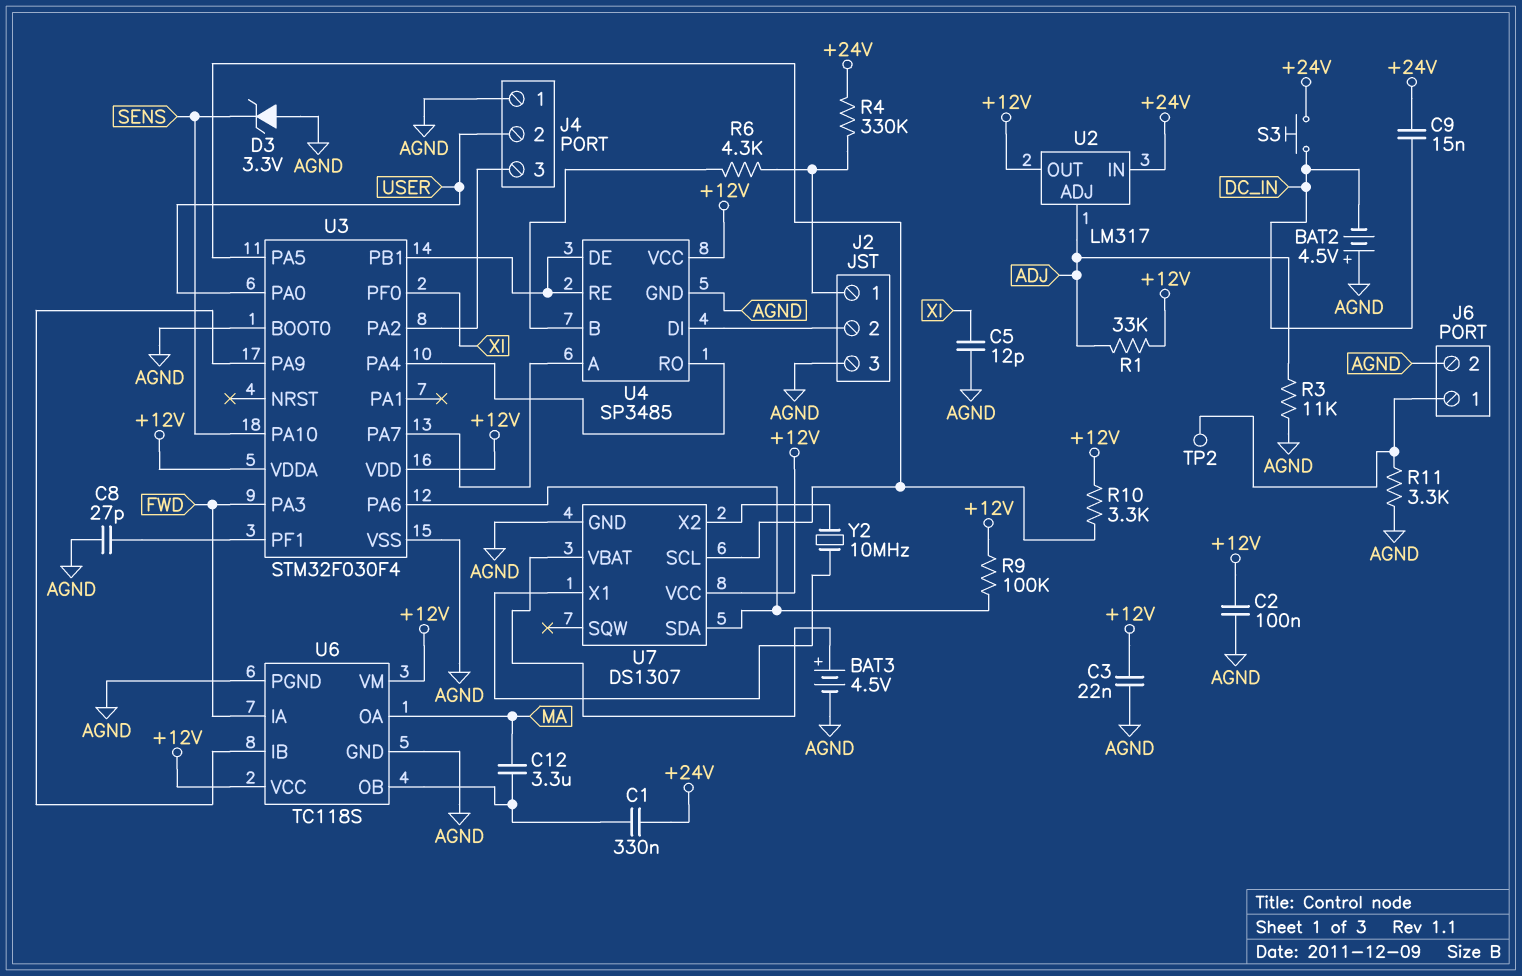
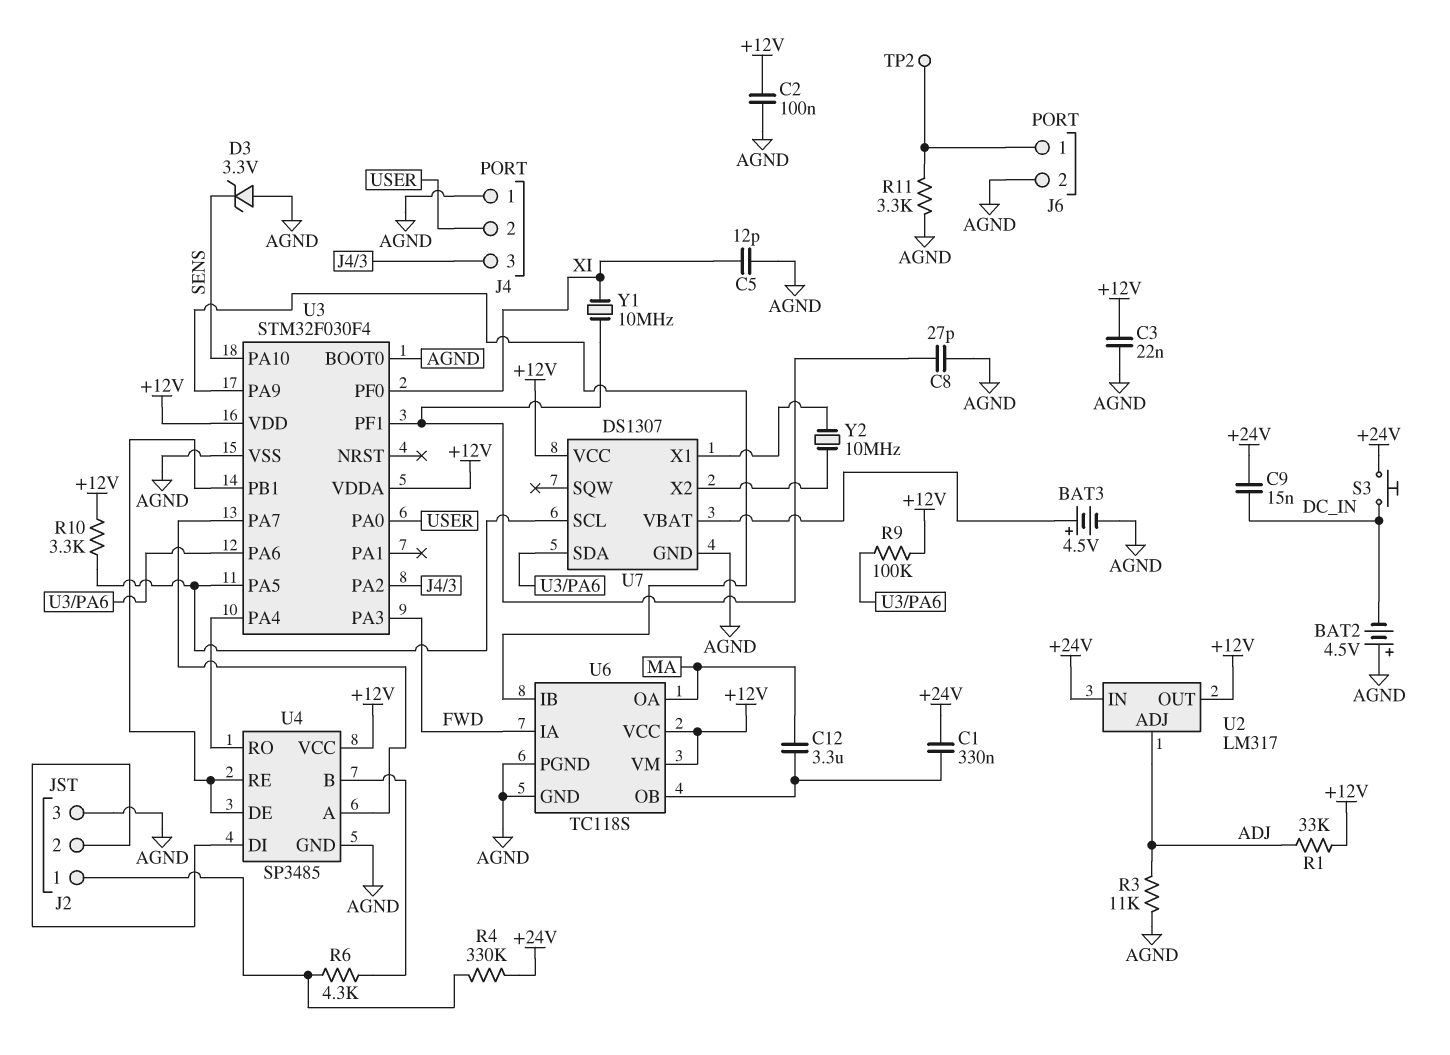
Y1: none -> 10MHz (U3/PF1, XI)

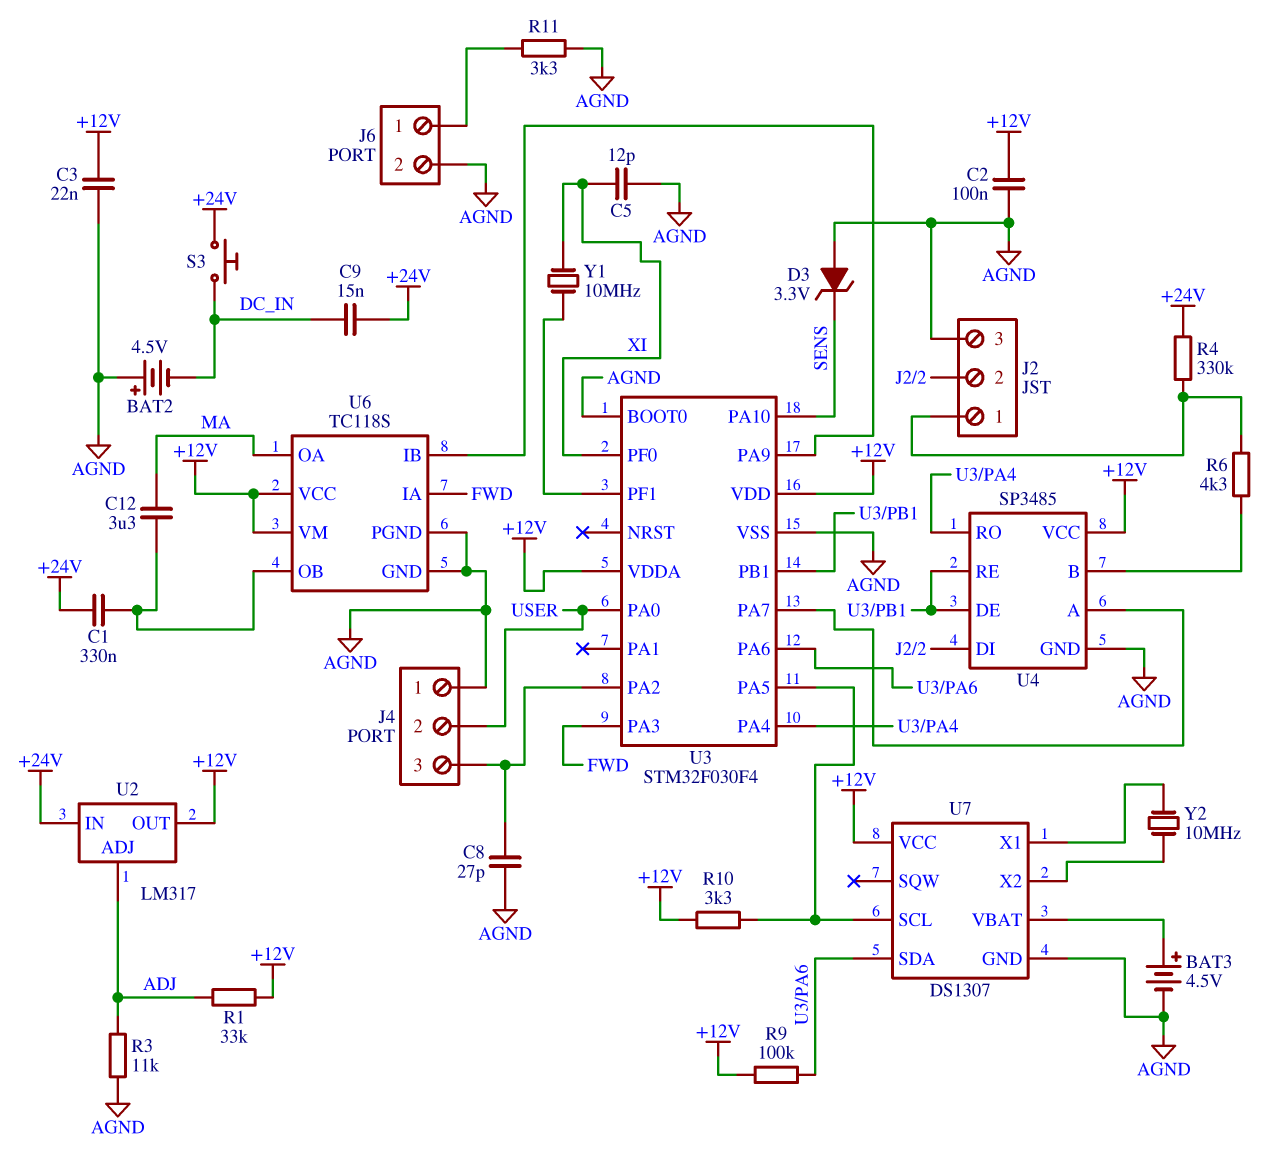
C8: 27pF (AGND, U3/PF1) -> 27pF (AGND, J4/3)
TP2: test point (J6/1) -> none

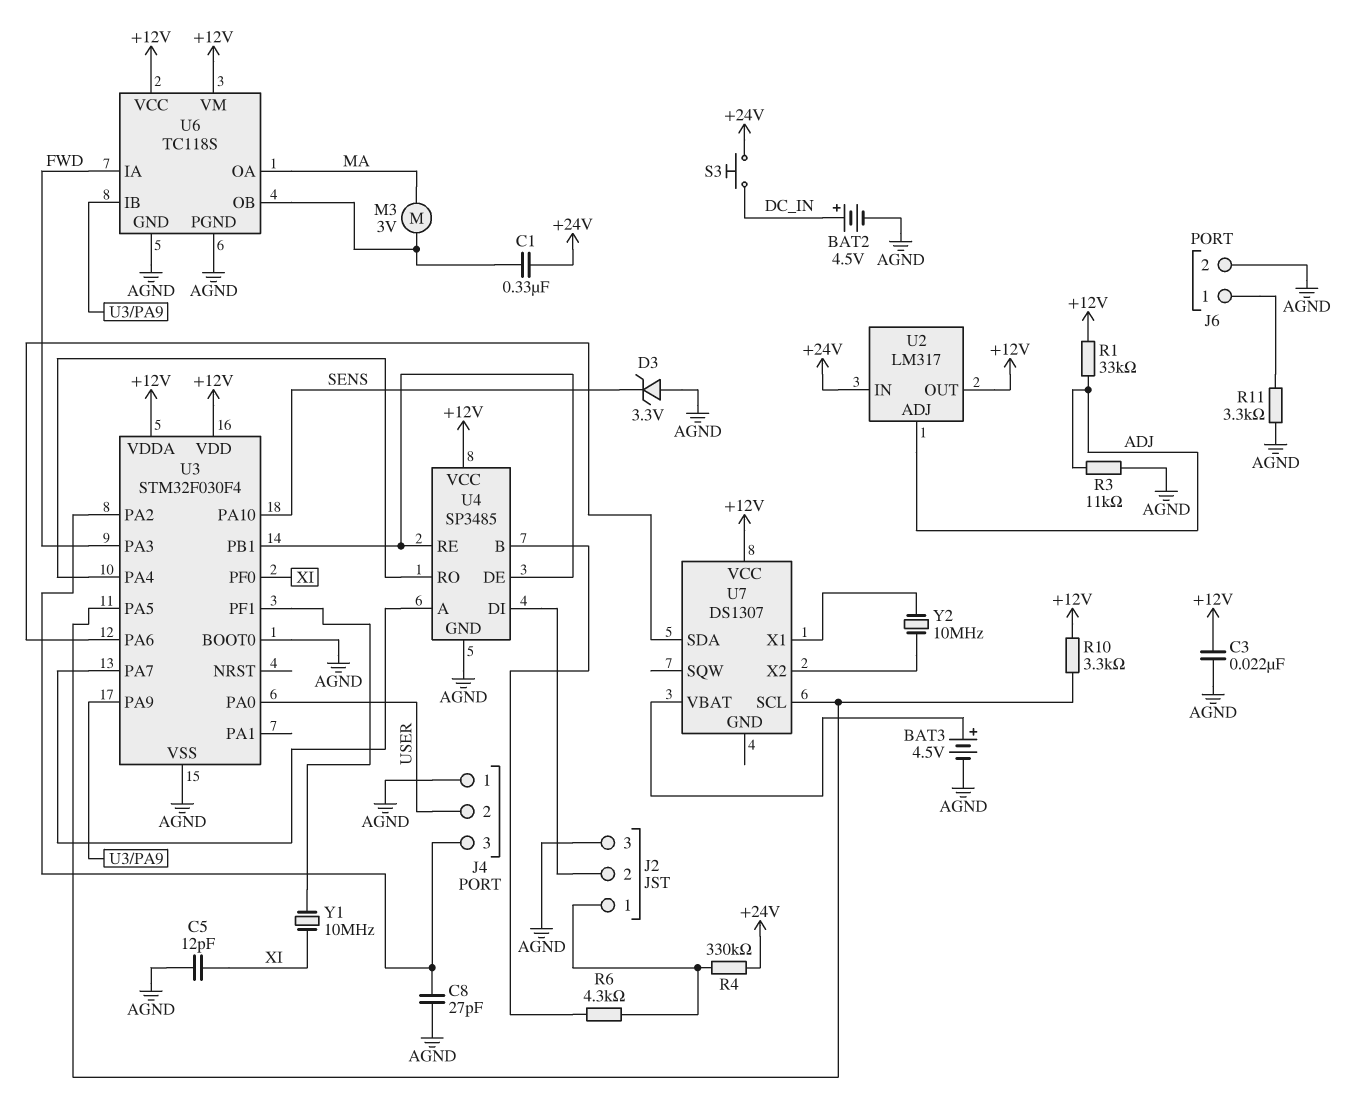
BAT2: 4.5V (plus AGND, minus DC_IN) -> 4.5V (plus DC_IN, minus AGND)
C2: 100nF (+12V, AGND) -> none
C9: 15nF (+24V, DC_IN) -> none
C12: 3.3uF (MA, U6/OB) -> none
M3: none -> motor 3V (MA, U6/OB)
R9: 100k (+12V, U3/PA6) -> none
U7 pin GND: AGND -> none

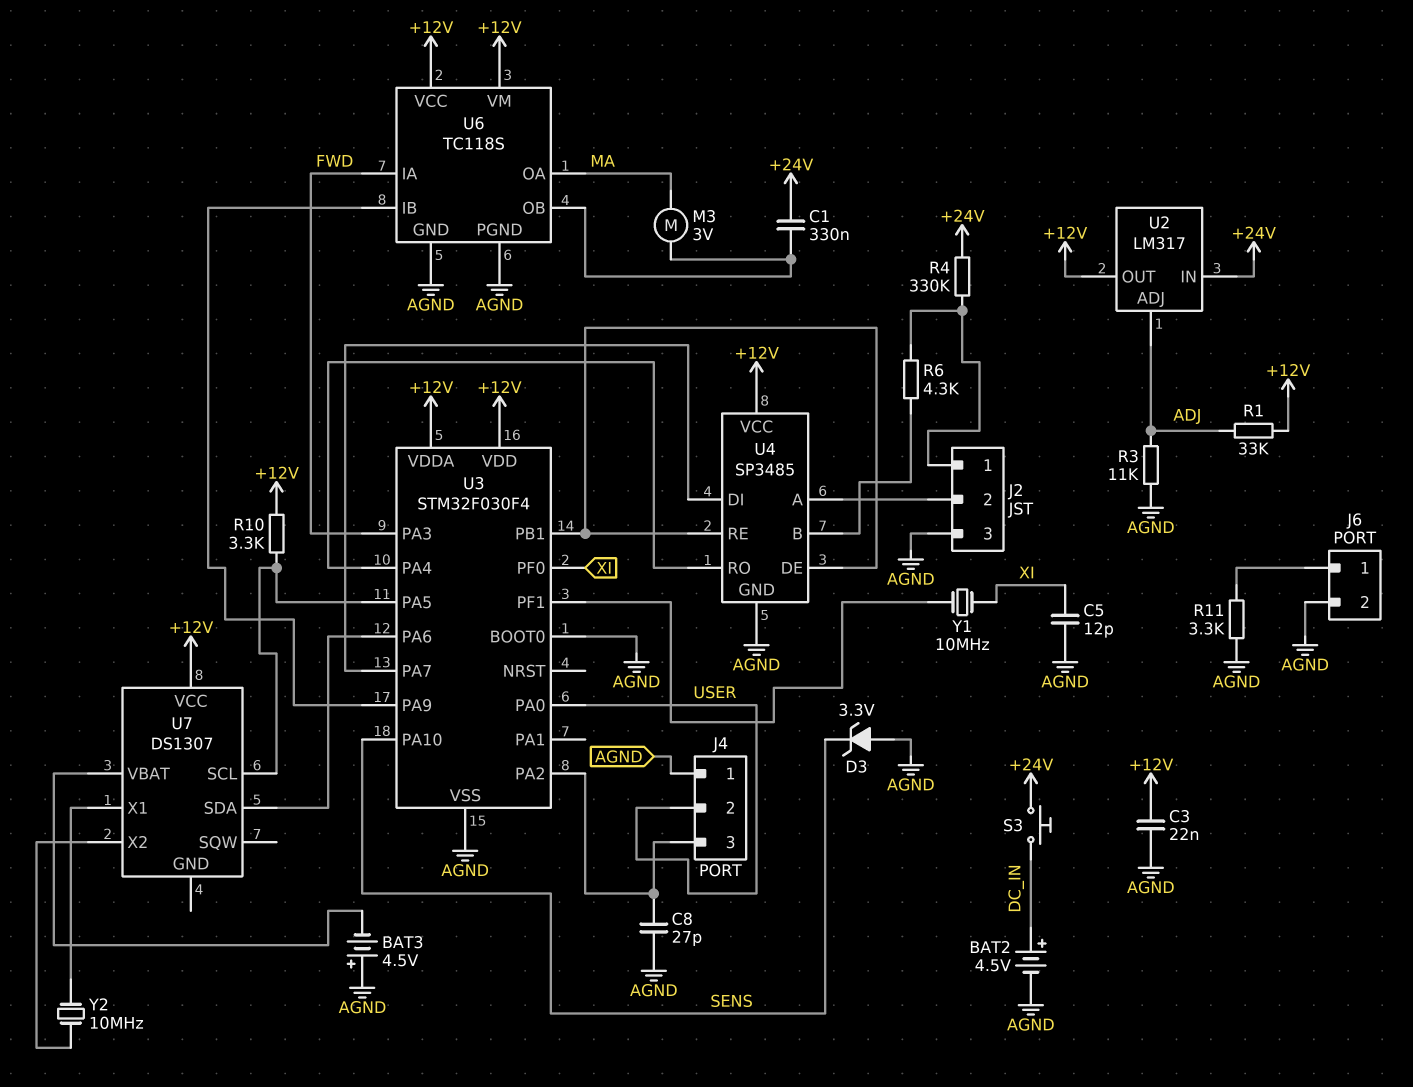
BAT3: 4.5V (plus U7/VBAT, minus AGND) -> 4.5V (plus AGND, minus U7/VBAT)
U4 pin A: U3/PA7 -> J2/2
U4 pin DI: J2/2 -> U3/PA7

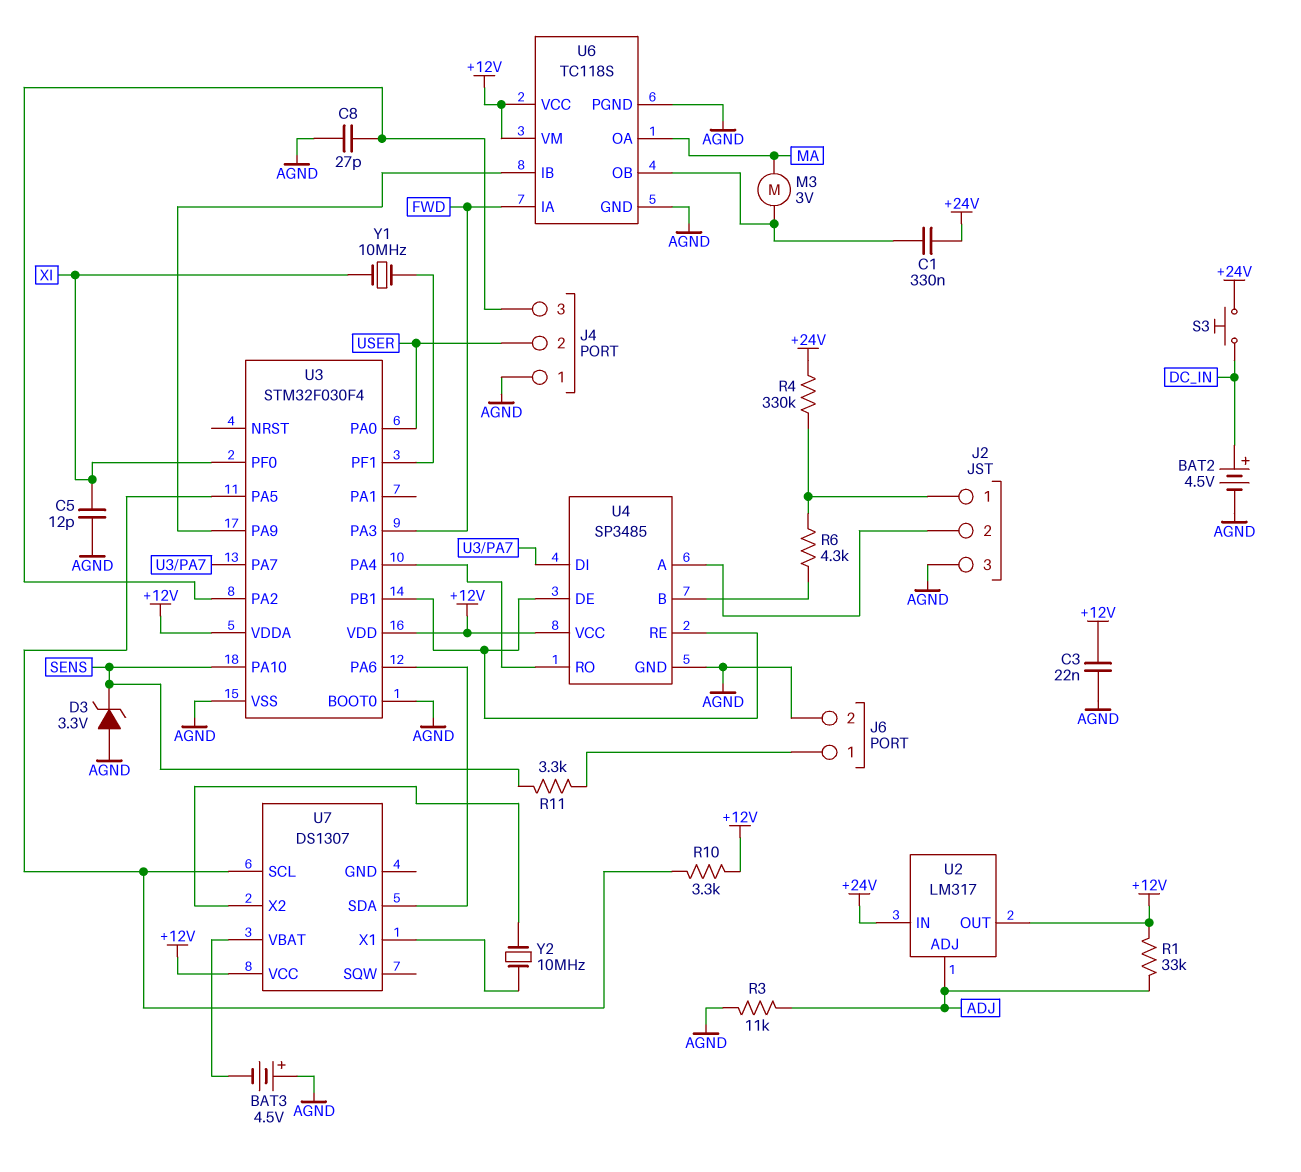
R11: 3.3k (AGND, J6/1) -> 3.3k (J6/1, SENS)

